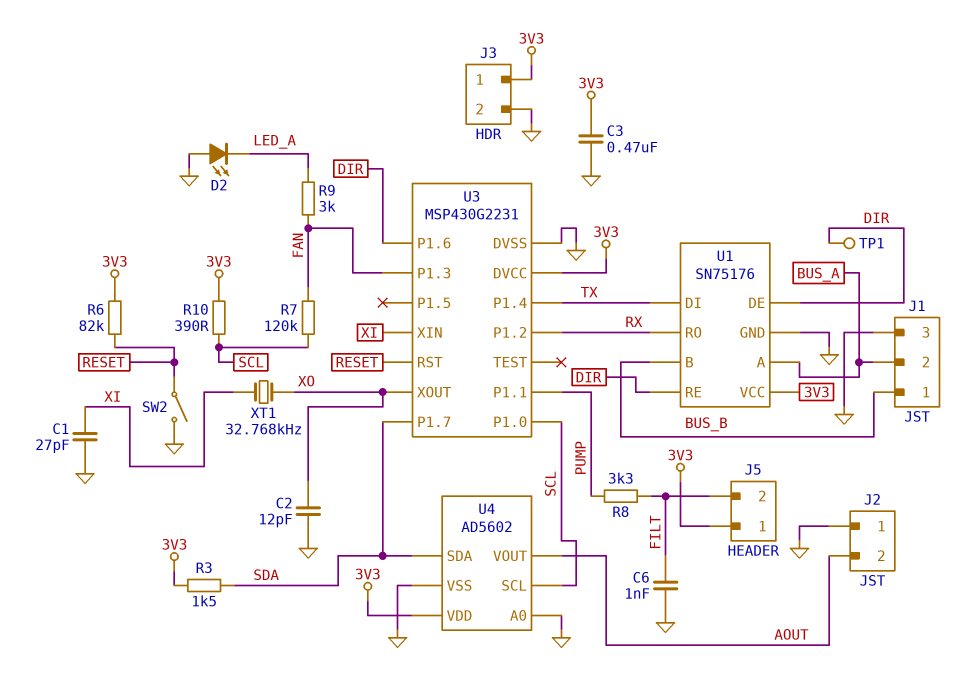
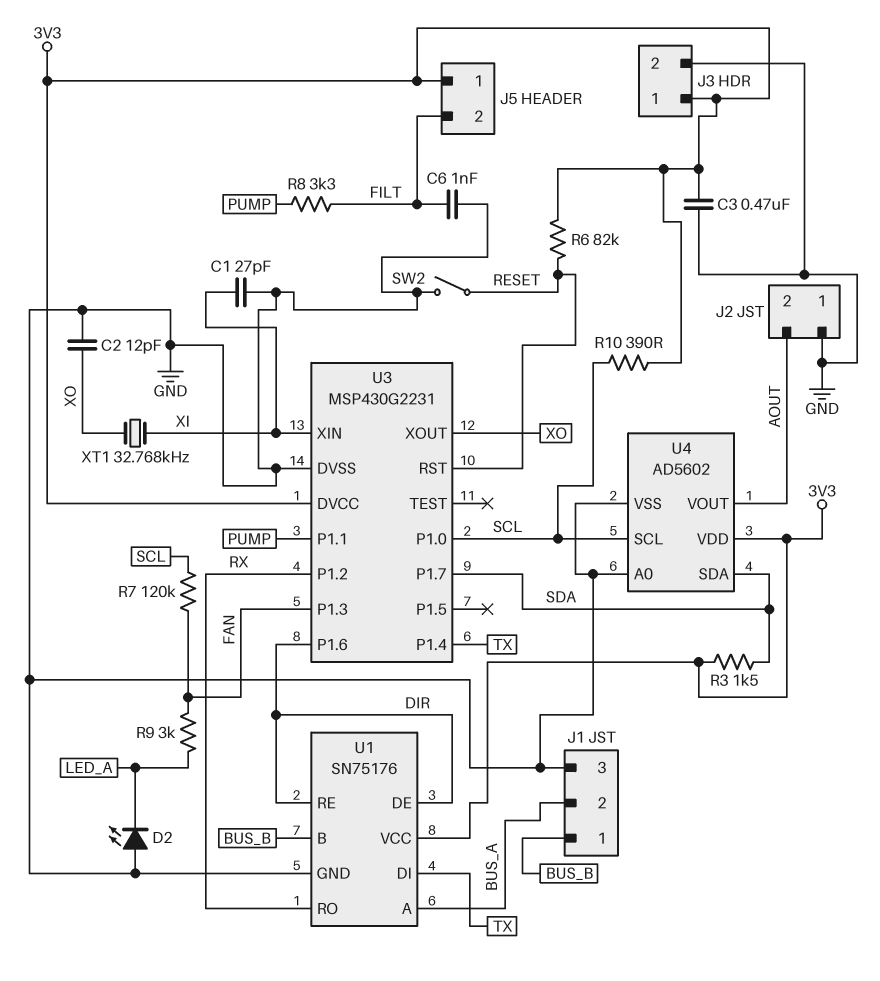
TP1: test point (DIR) -> none

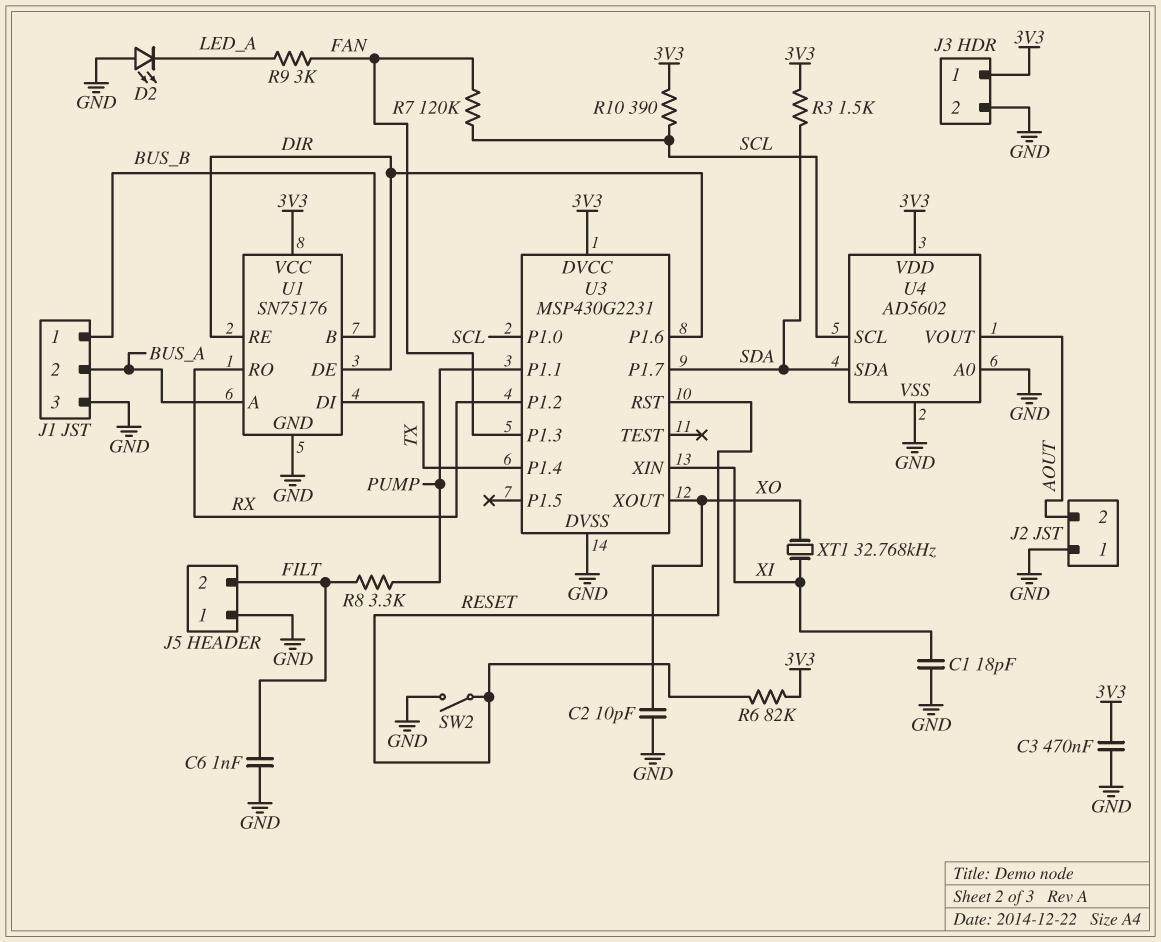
C1: 27pF (GND, XI) -> 18pF (GND, XI)
C2: 12pF (GND, XO) -> 10pF (GND, XO)
J5 pin 1: 3V3 -> GND

